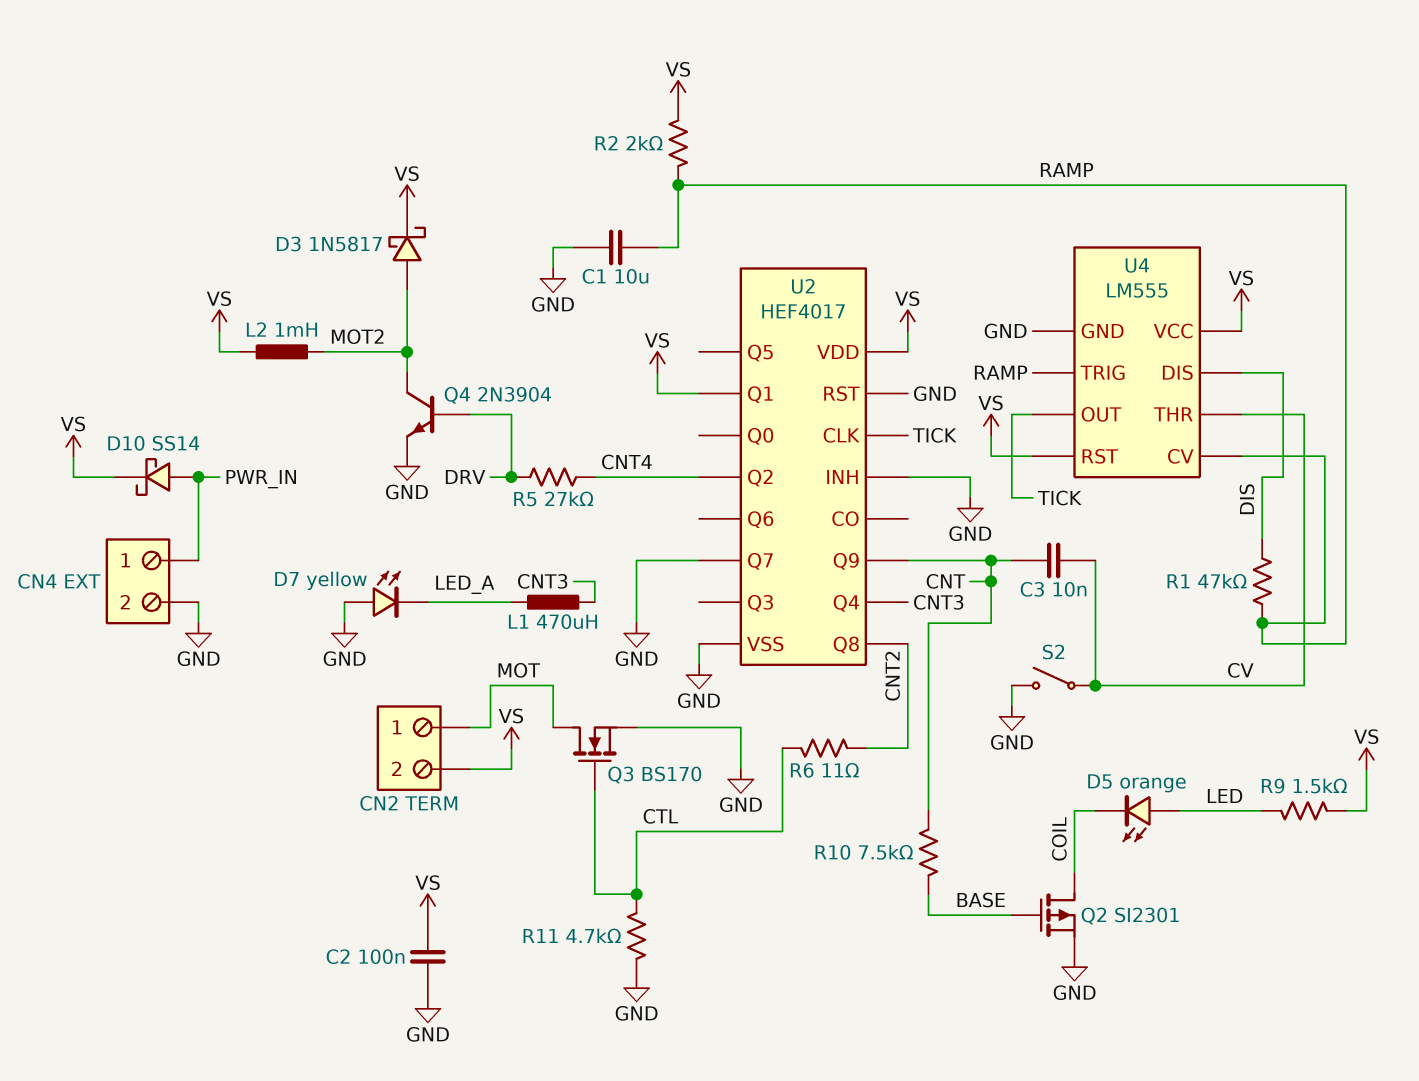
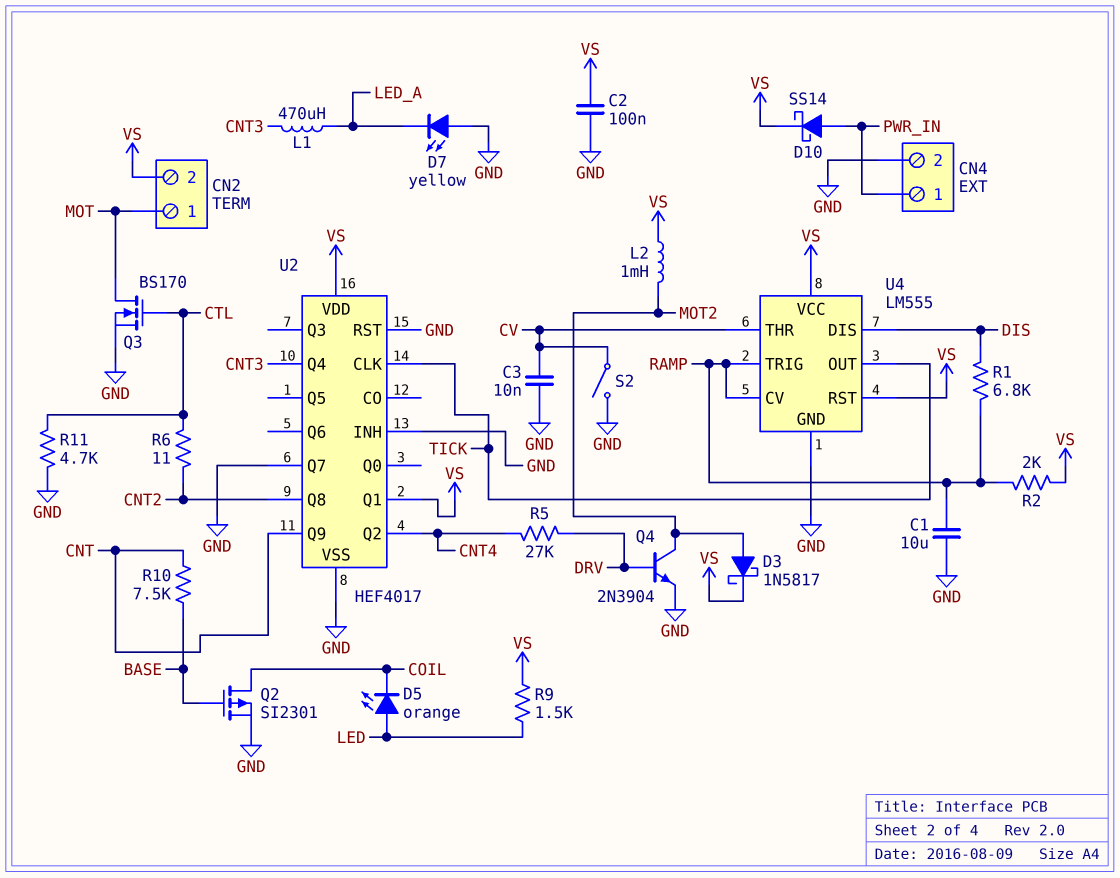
C3: 10nF (CNT, CV) -> 10nF (CV, GND)
R1: 47k (DIS, RAMP) -> 6.8k (DIS, RAMP)

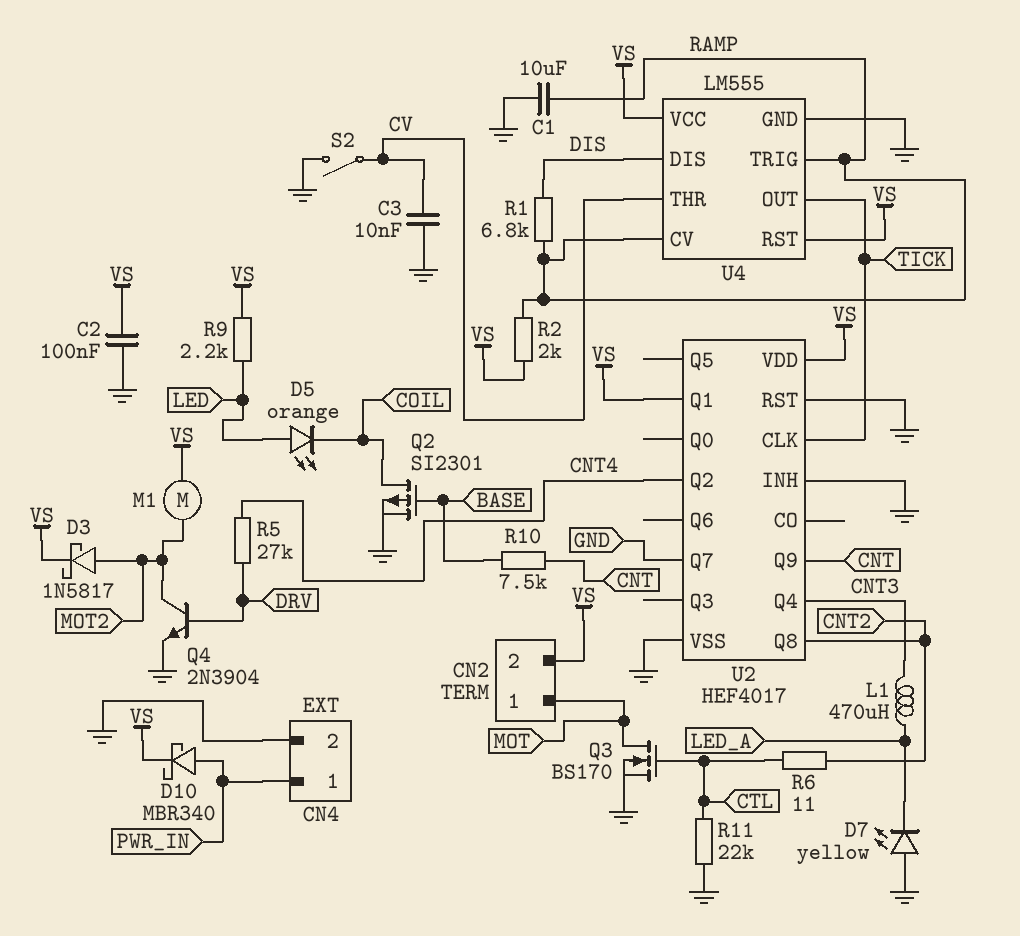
D10: schottky SS14 (A PWR_IN, K VS) -> schottky MBR340 (A PWR_IN, K VS)
L2: 1mH (MOT2, VS) -> none
M1: none -> motor (MOT2, VS)
R9: 1.5k (LED, VS) -> 2.2k (LED, VS)
R11: 4.7k (CTL, GND) -> 22k (CTL, GND)

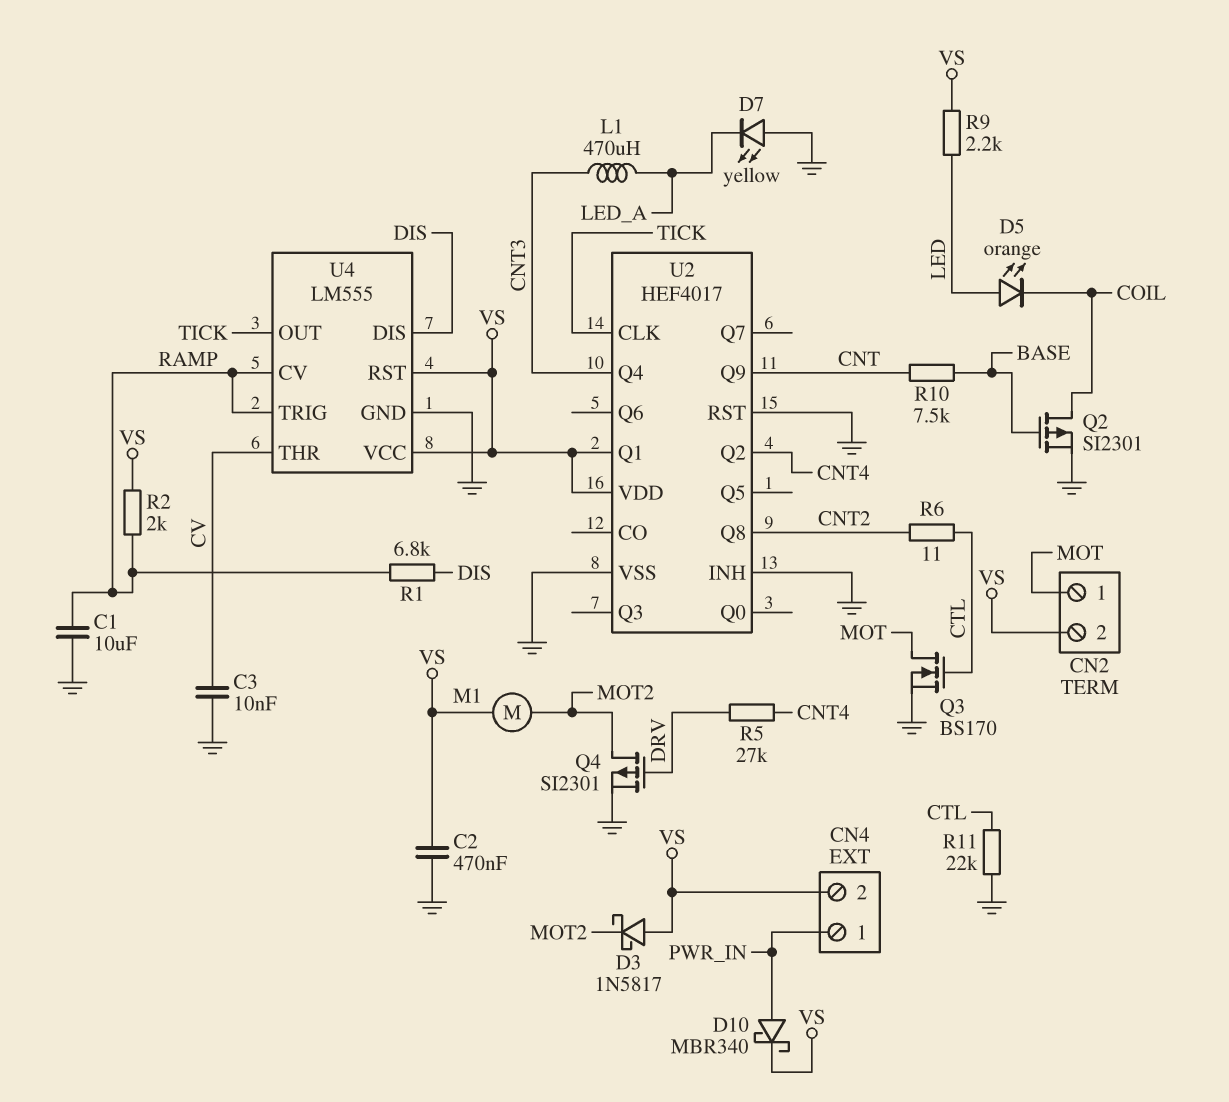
C2: 100nF (GND, VS) -> 470nF (GND, VS)
CN4 pin 2: GND -> VS
D3: schottky 1N5817 (A MOT2, K VS) -> schottky 1N5817 (A VS, K MOT2)
Q4: NPN 2N3904 (B DRV, C MOT2, E GND) -> PMOS SI2301 (G DRV, D MOT2, S GND)
S2: switch (CV, GND) -> none
U2 pin Q7: GND -> none

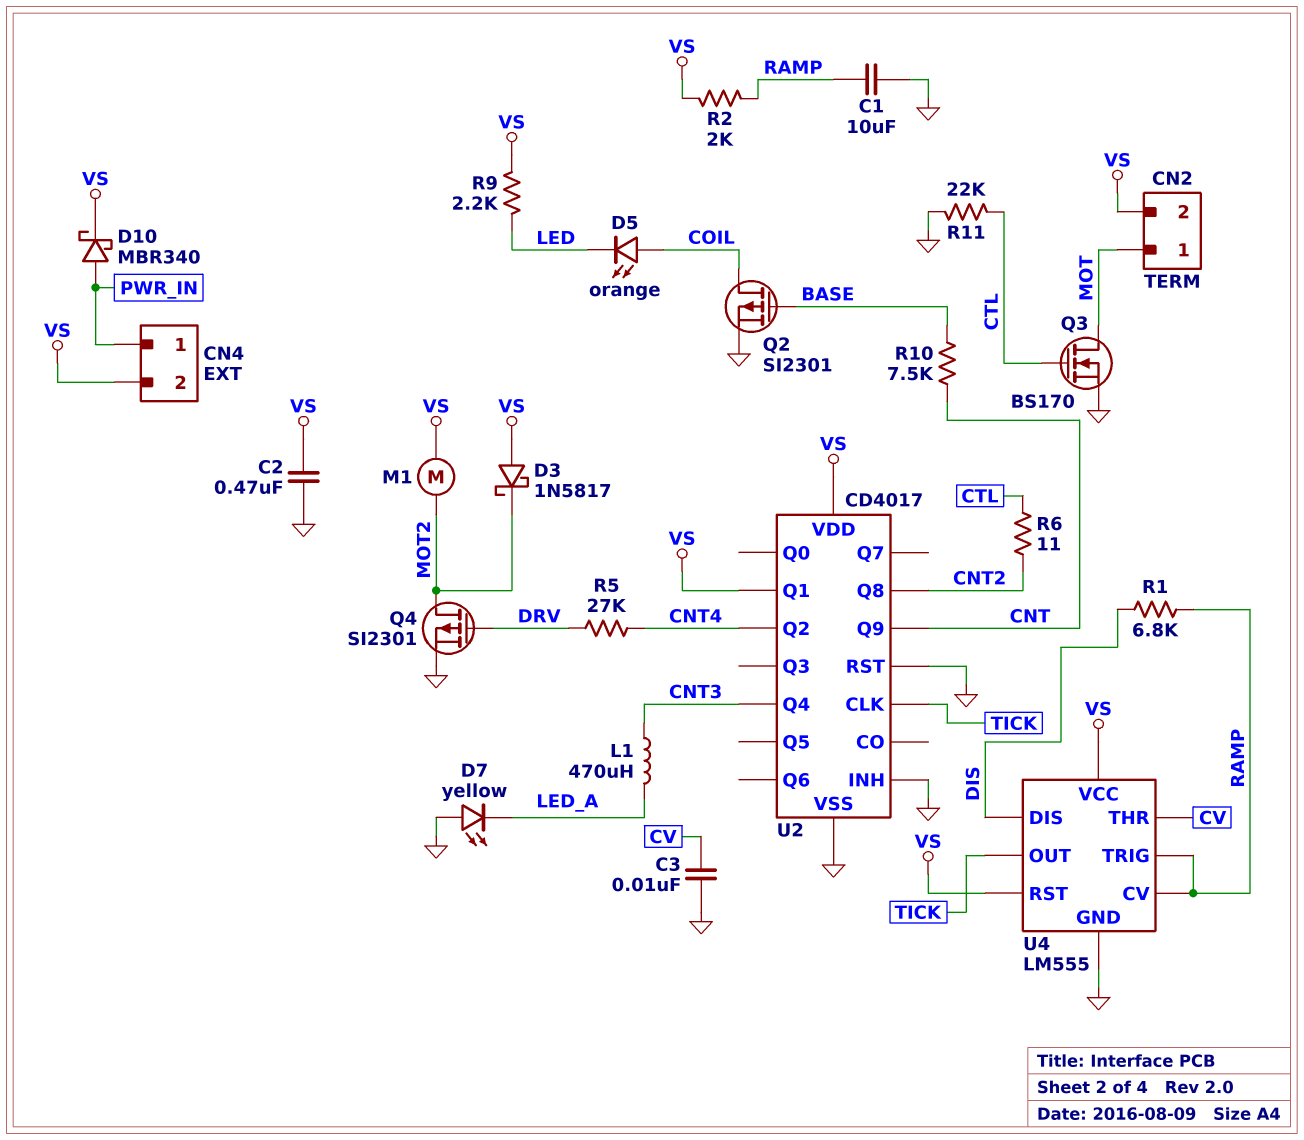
D5: LED orange (A LED, K COIL) -> LED orange (A COIL, K LED)
U2: HEF4017 -> CD4017

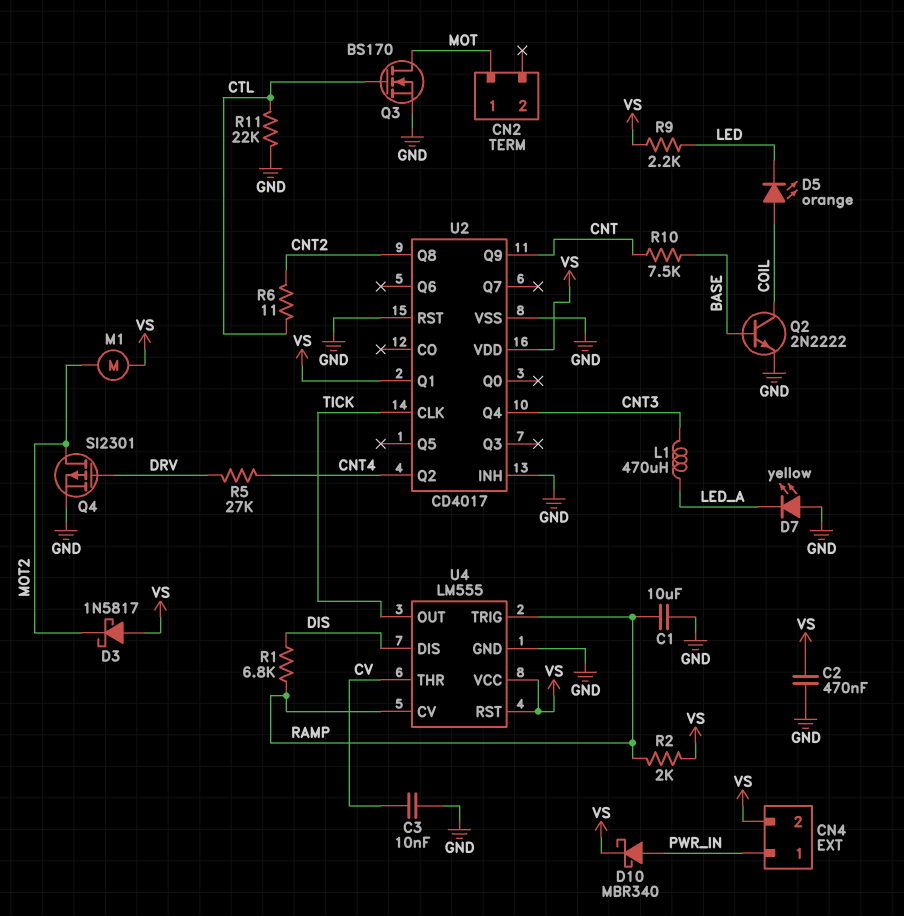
CN2 pin 2: VS -> none
Q2: PMOS SI2301 (G BASE, D COIL, S GND) -> NPN 2N2222 (B BASE, C COIL, E GND)

